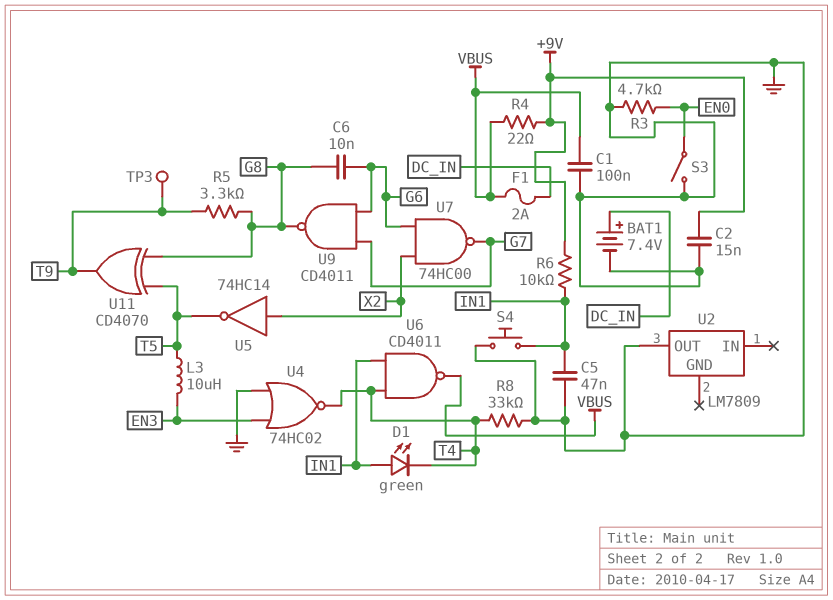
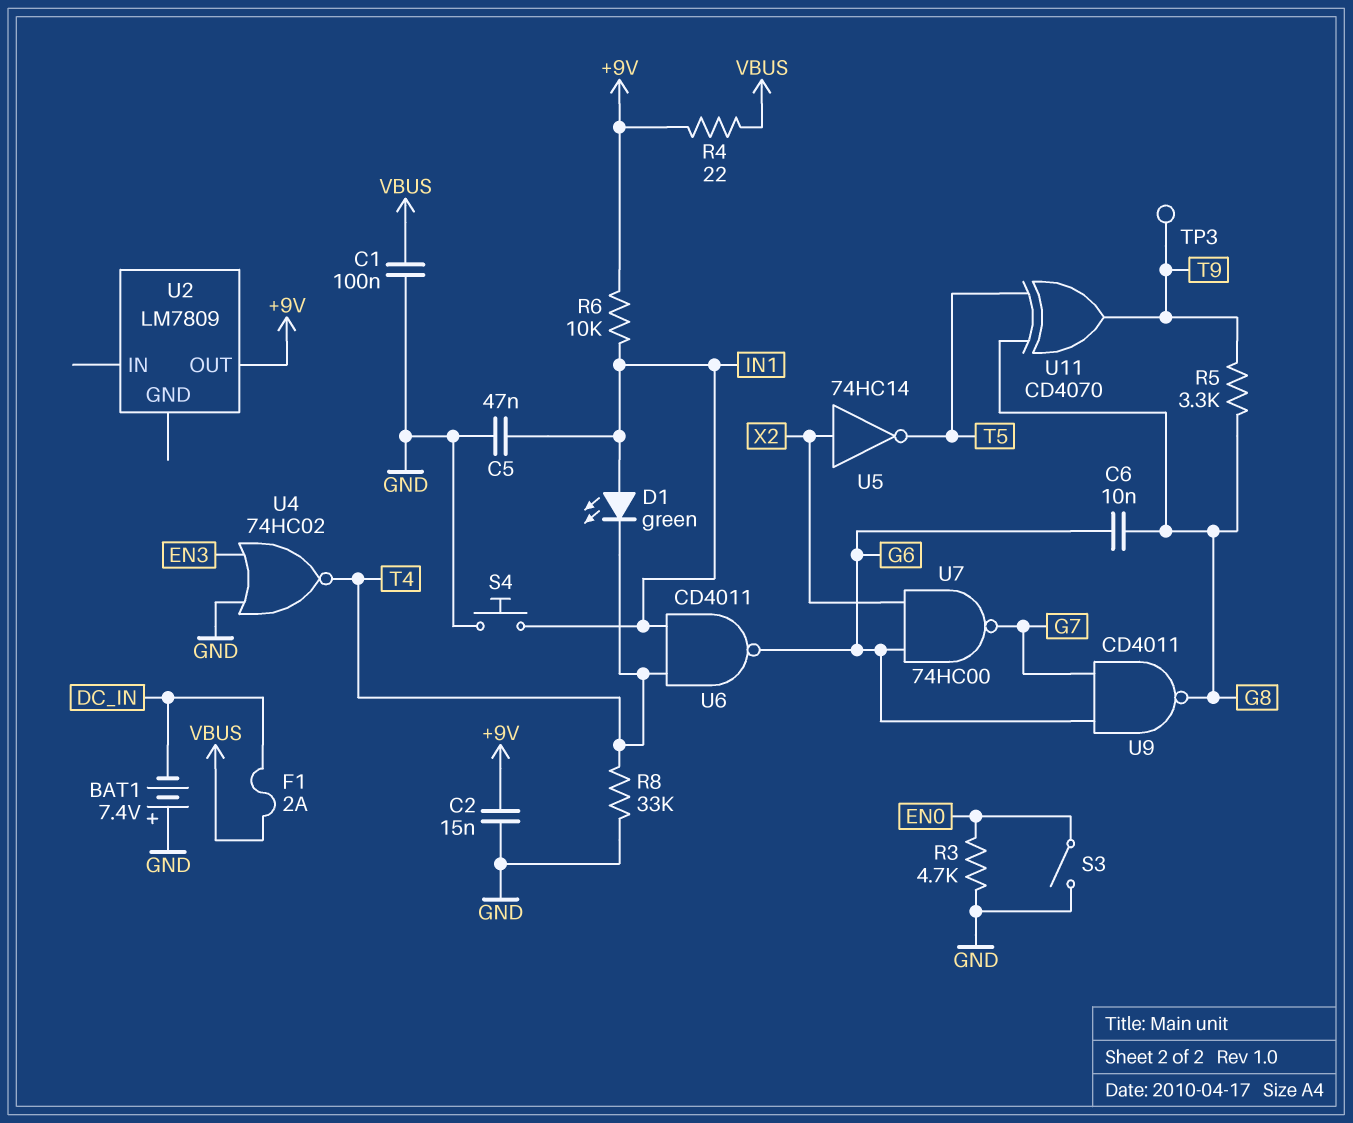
BAT1: 7.4V (plus DC_IN, minus GND) -> 7.4V (plus GND, minus DC_IN)
L3: 10uH (EN3, T5) -> none
U2 pin OUT: GND -> +9V
U6: NAND CD4011 (in IN1, in T4, out VBUS) -> NAND CD4011 (in IN1, in T4, out G6)

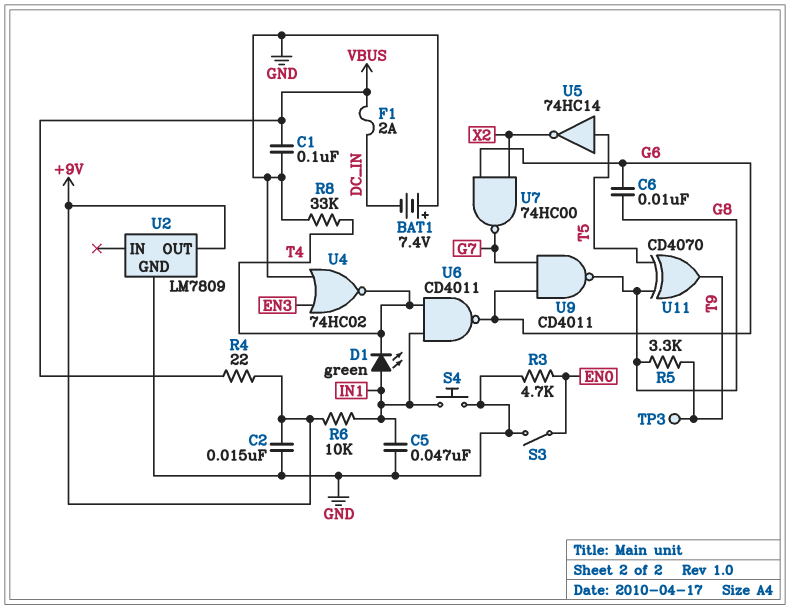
U2 pin GND: none -> GND
U5: NOT 74HC14 (in X2, out T5) -> NOT 74HC14 (in T5, out X2)

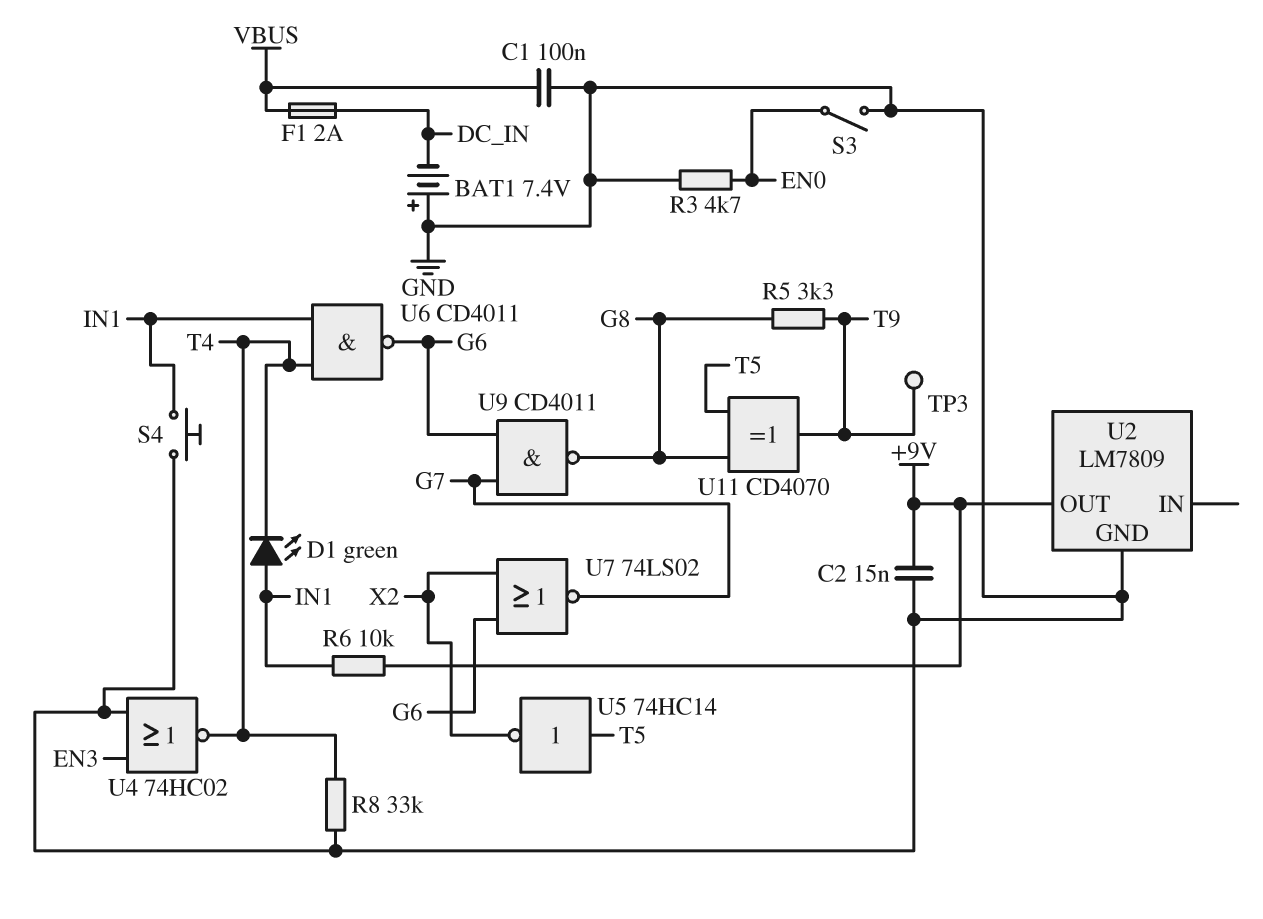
C5: 47nF (GND, IN1) -> none
C6: 10nF (G6, G8) -> none
R4: 22 (+9V, VBUS) -> none
U7: NAND 74HC00 (in G6, in X2, out G7) -> NOR 74LS02 (in G6, in X2, out G7)

